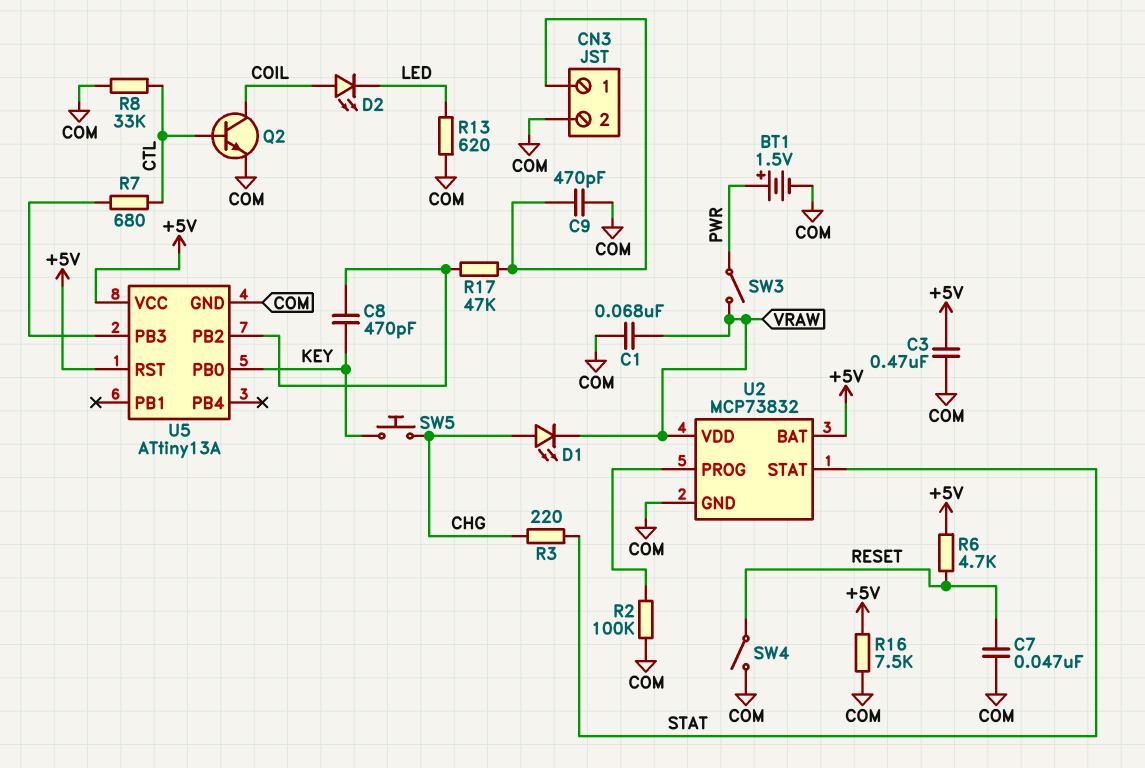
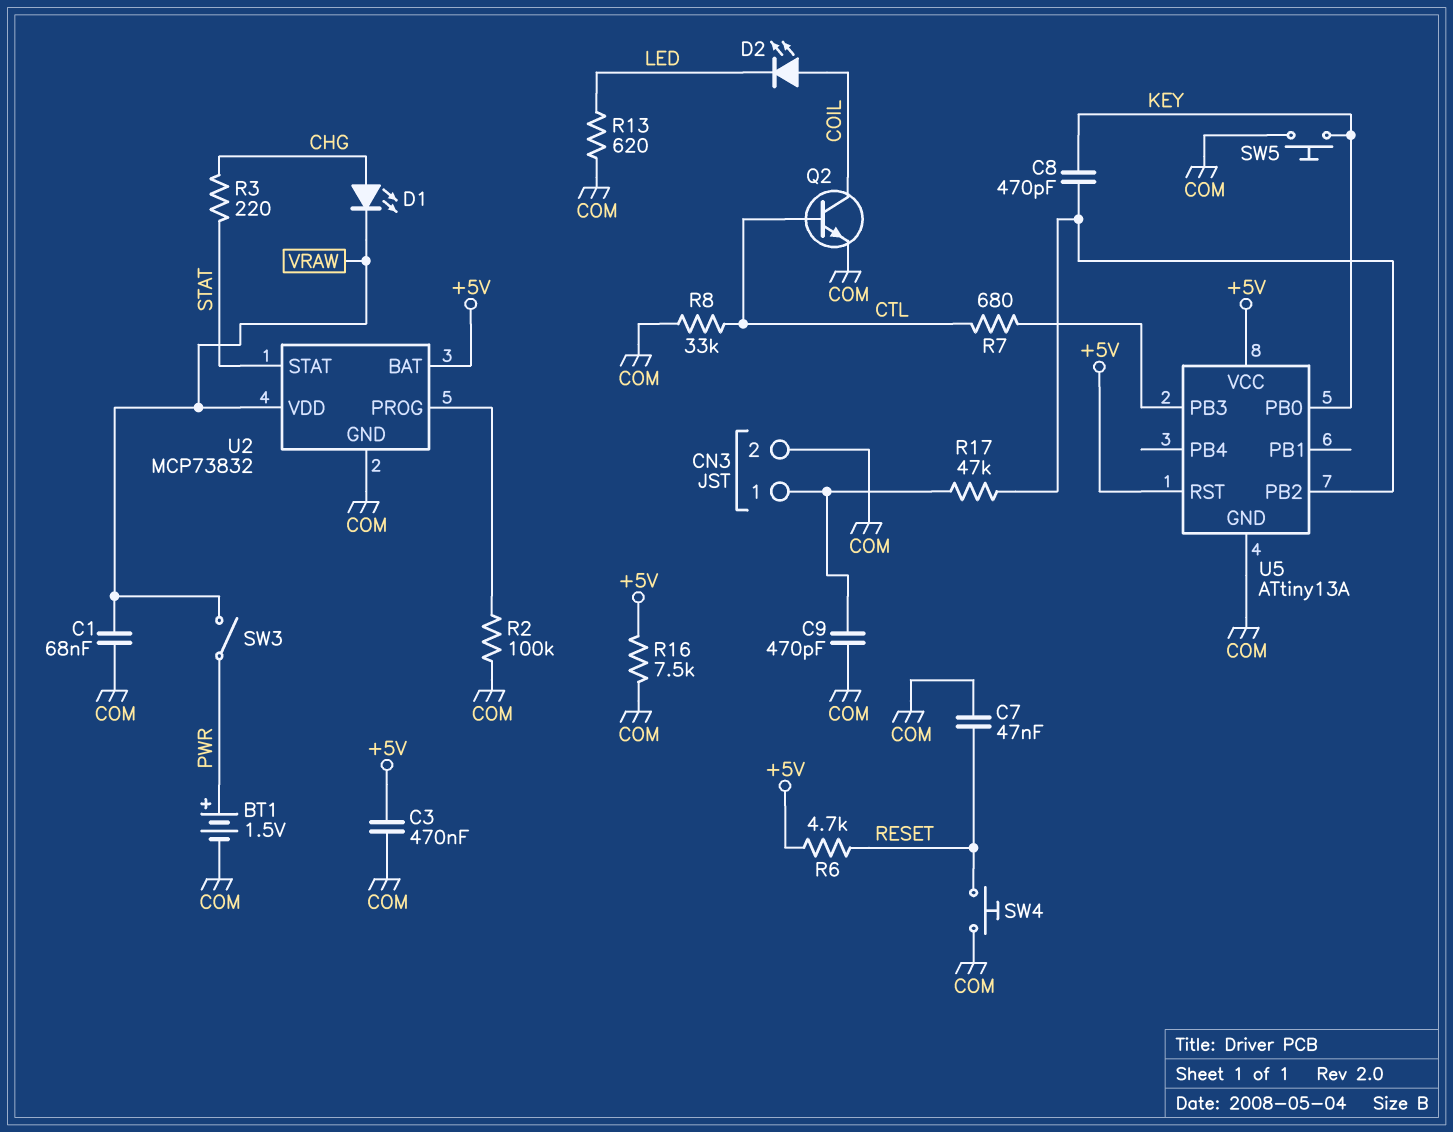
SW4: switch (COM, RESET) -> button (COM, RESET)
SW5: button (CHG, KEY) -> button (COM, KEY)

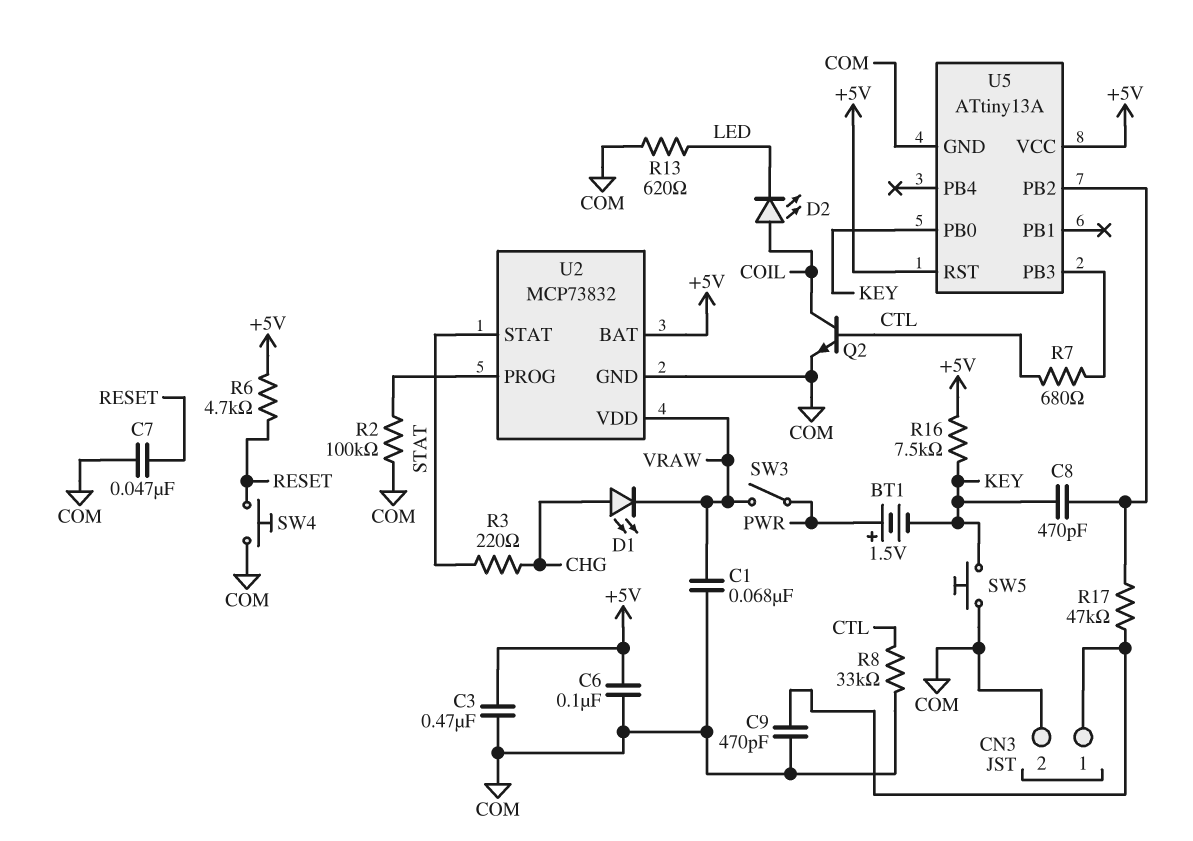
BT1: 1.5V (plus PWR, minus COM) -> 1.5V (plus PWR, minus KEY)
C6: none -> 100nF (+5V, COM)
R16: 7.5k (+5V, COM) -> 7.5k (+5V, KEY)

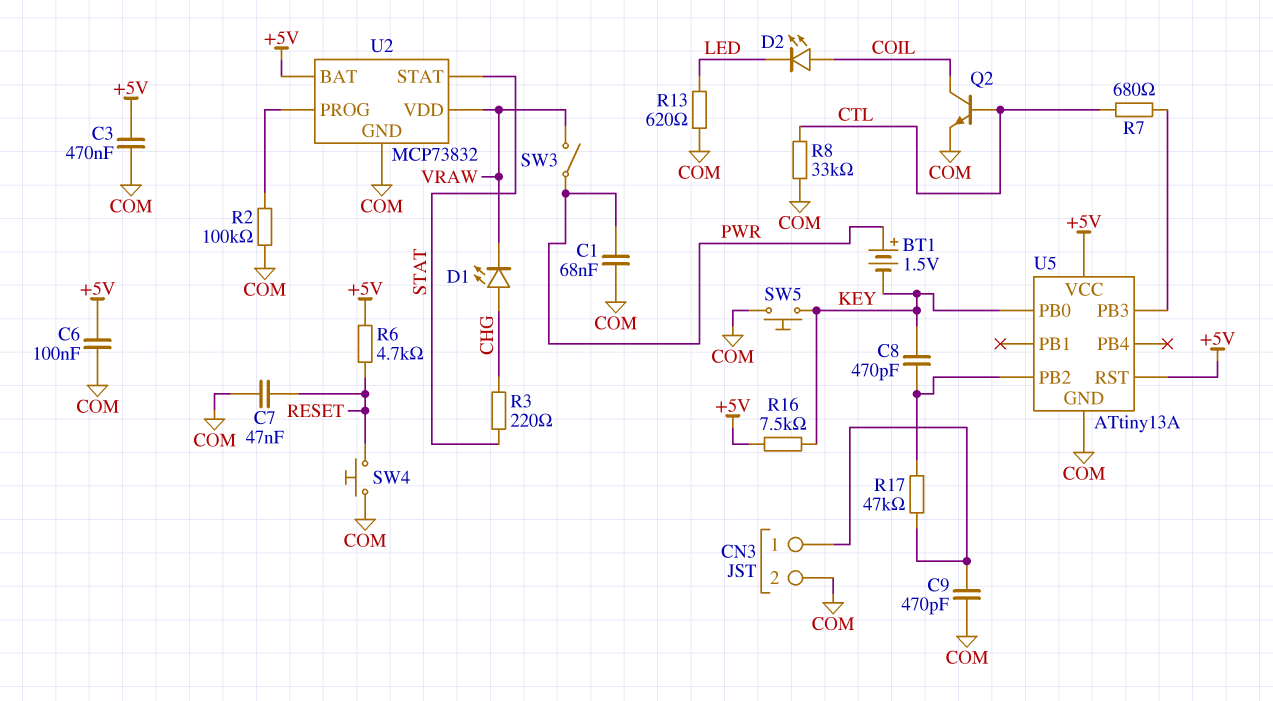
C1: 68nF (COM, VRAW) -> 68nF (COM, PWR)

